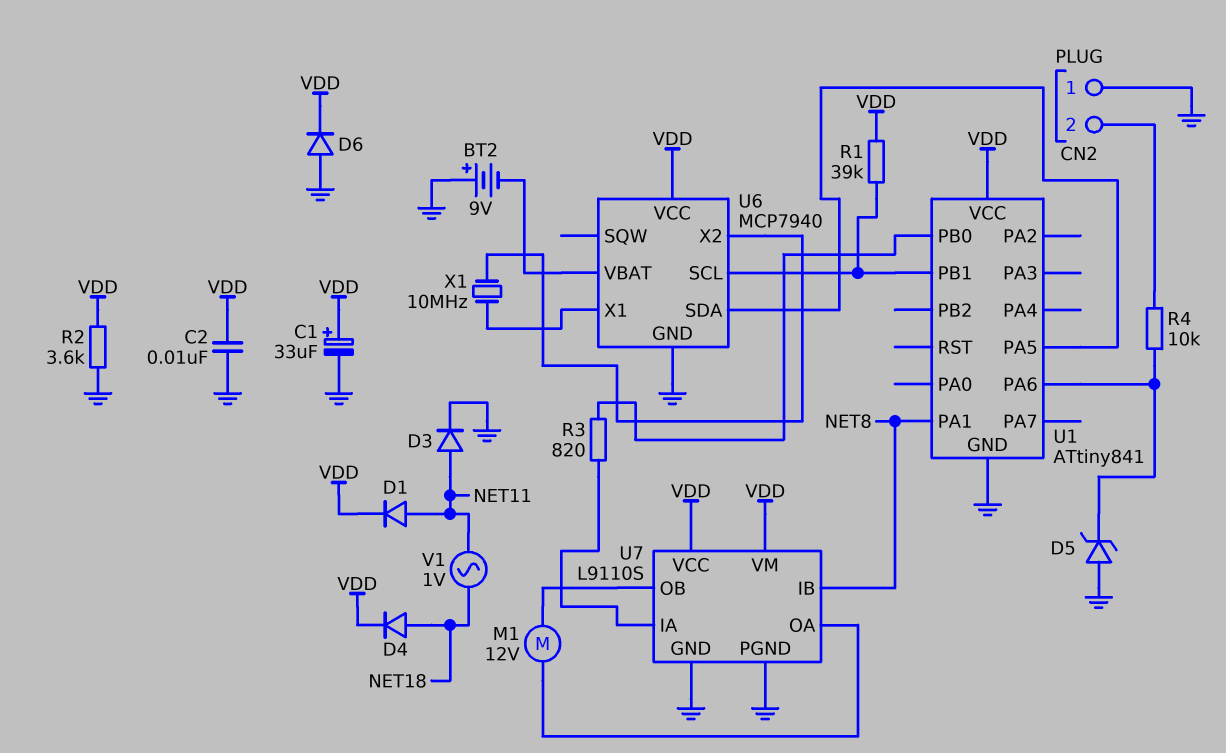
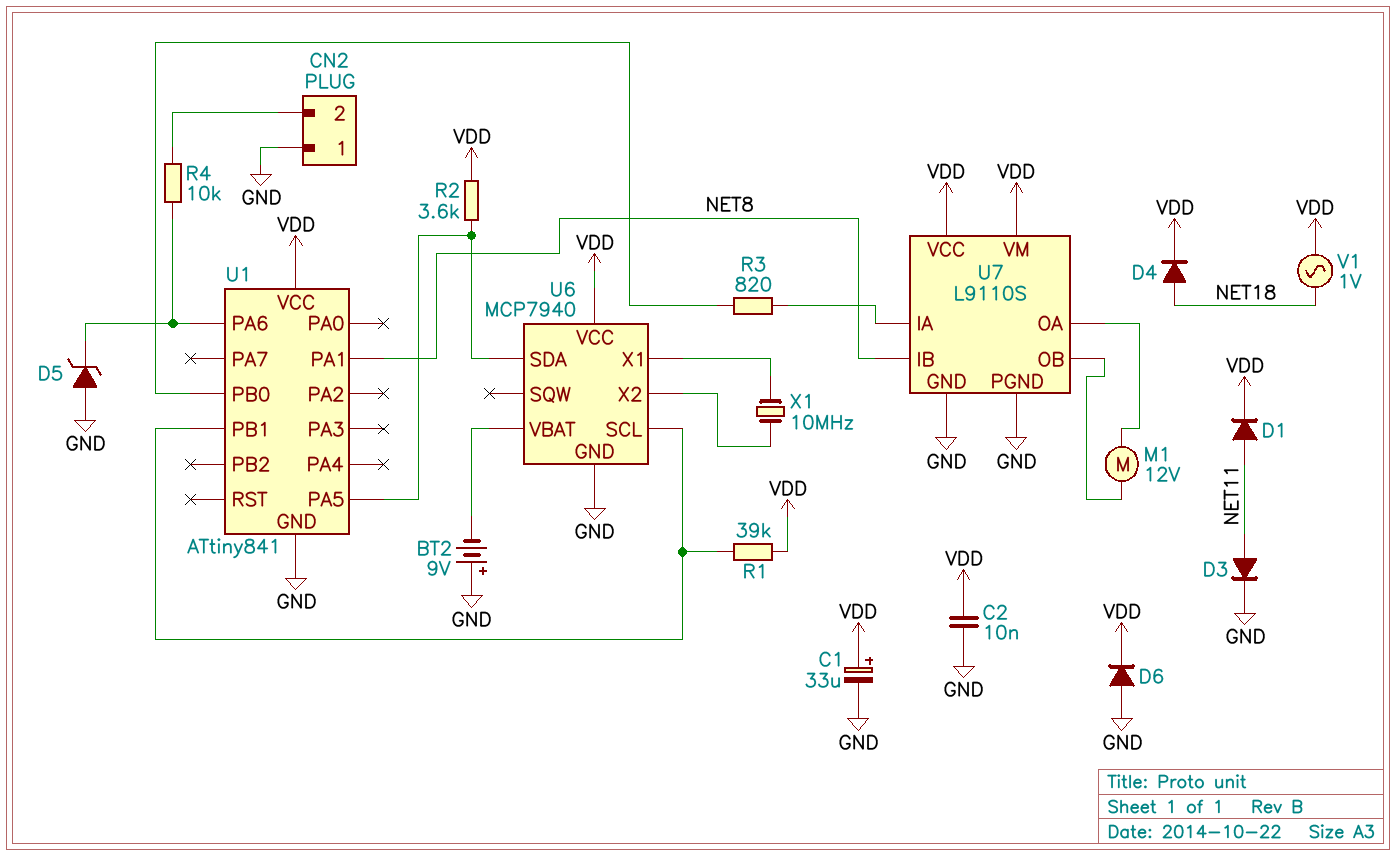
R2: 3.6k (GND, VDD) -> 3.6k (U1/PA5, VDD)
V1: AC 1V (NET11, NET18) -> AC 1V (NET18, VDD)

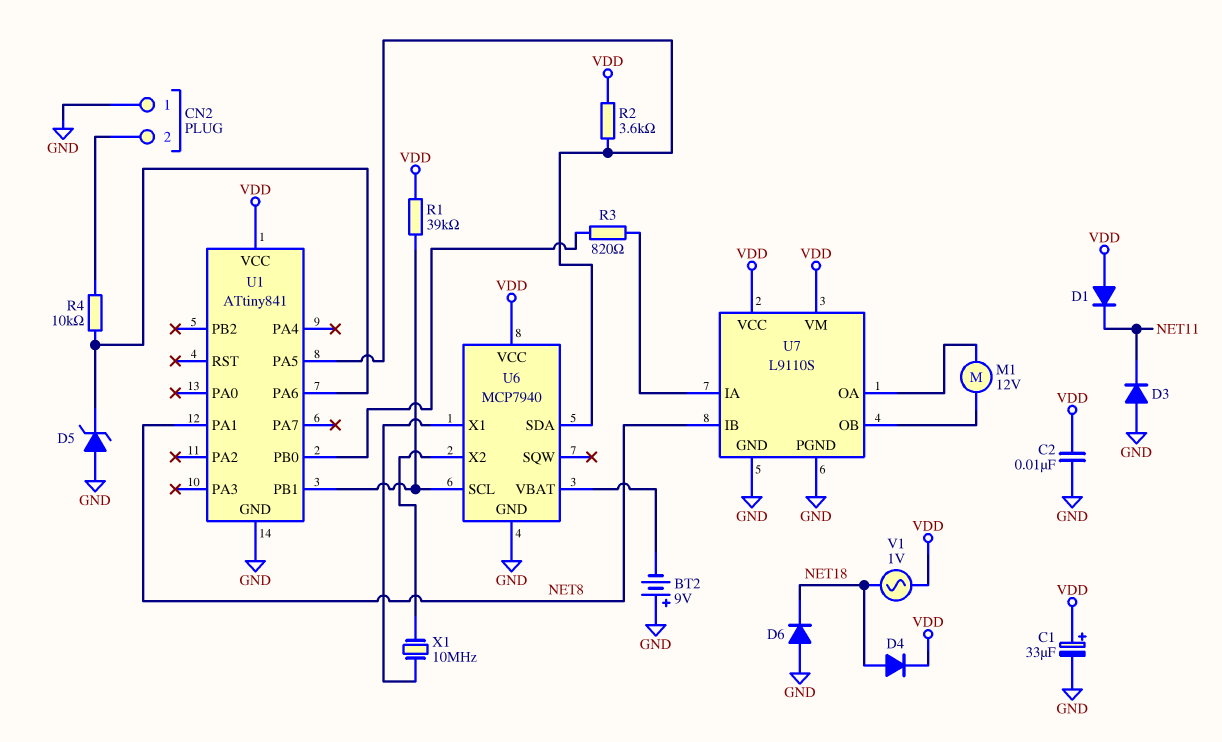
D1: diode (A NET11, K VDD) -> diode (A VDD, K NET11)
D3: diode (A NET11, K GND) -> diode (A GND, K NET11)
D6: diode (A GND, K VDD) -> diode (A GND, K NET18)

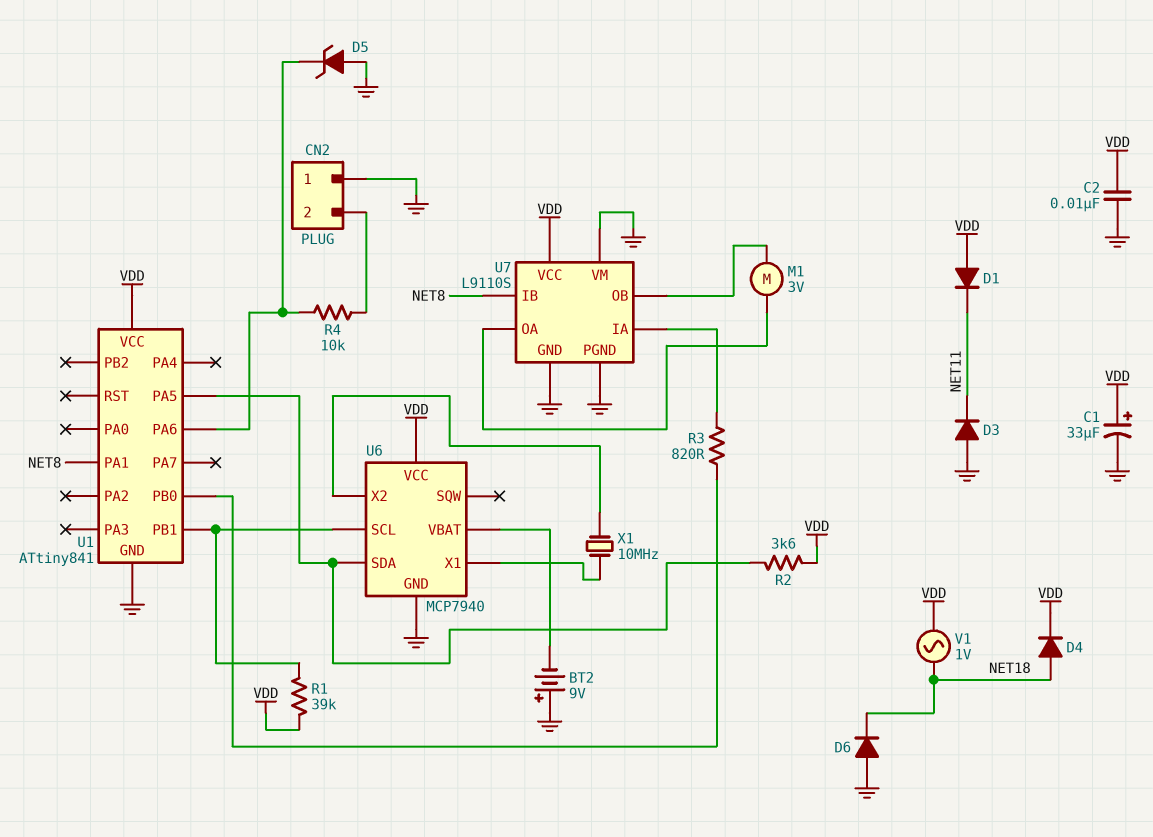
M1: motor 12V (U7/OA, U7/OB) -> motor 3V (U7/OA, U7/OB)
U7 pin VM: VDD -> GND

